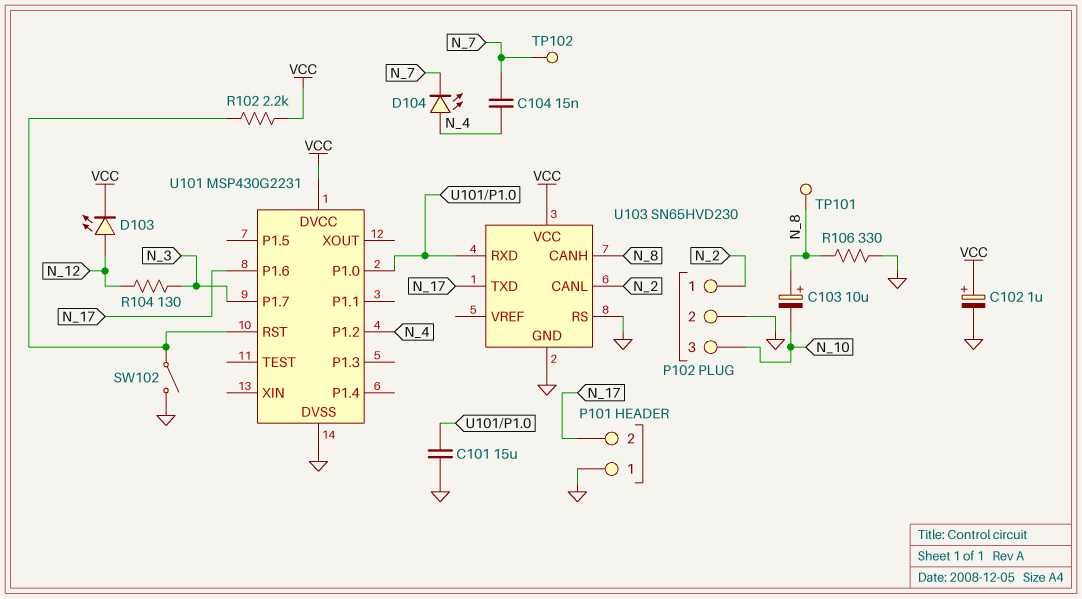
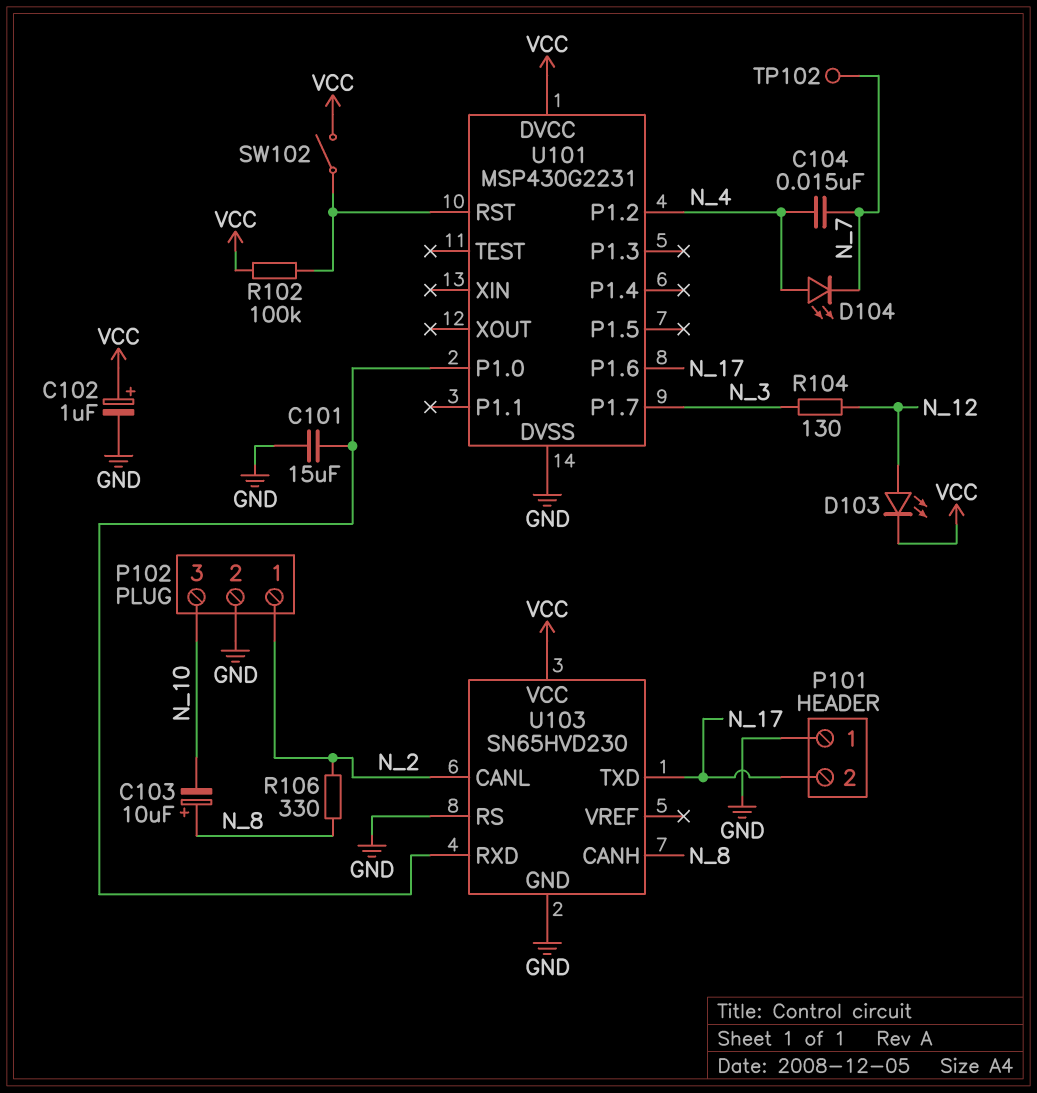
R102: 2.2k (U101/RST, VCC) -> 100k (U101/RST, VCC)
R106: 330 (GND, N_8) -> 330 (N_2, N_8)
SW102: switch (GND, U101/RST) -> switch (U101/RST, VCC)
TP101: test point (N_8) -> none

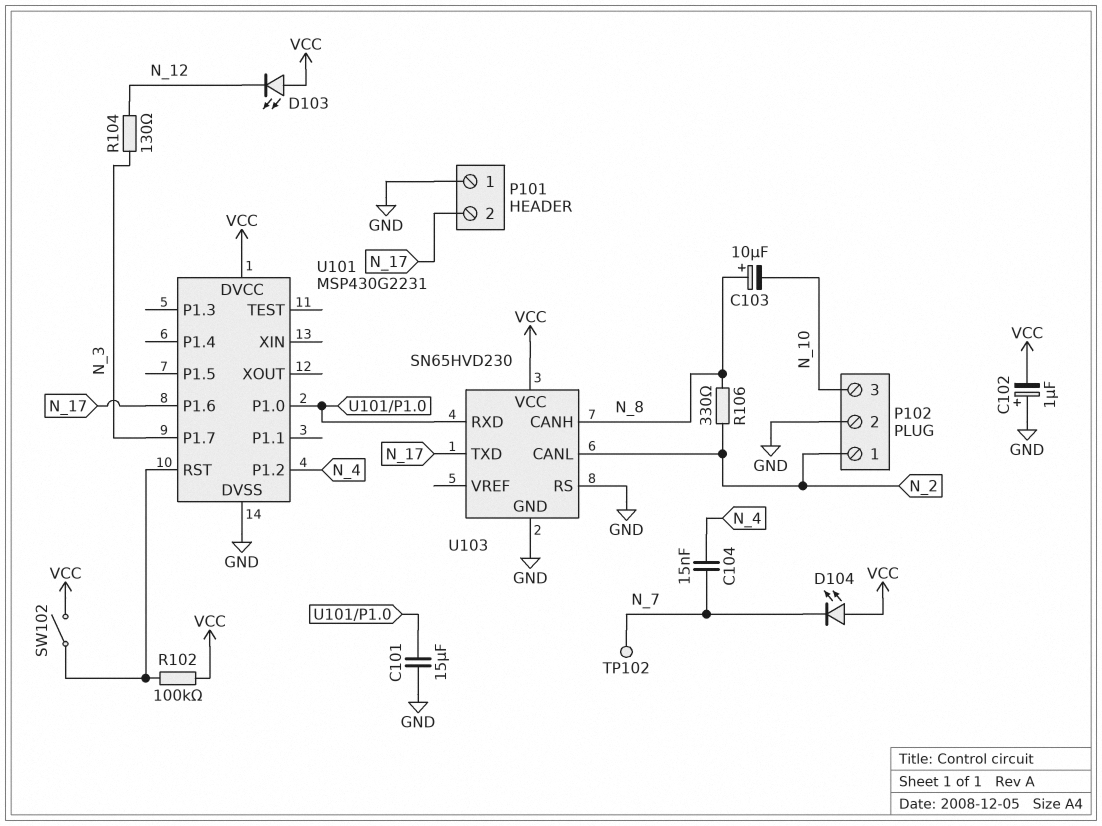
C102: 1uF (plus VCC, minus GND) -> 1uF (plus GND, minus VCC)
D103: LED (A N_12, K VCC) -> LED (A VCC, K N_12)
D104: LED (A N_4, K N_7) -> LED (A VCC, K N_7)

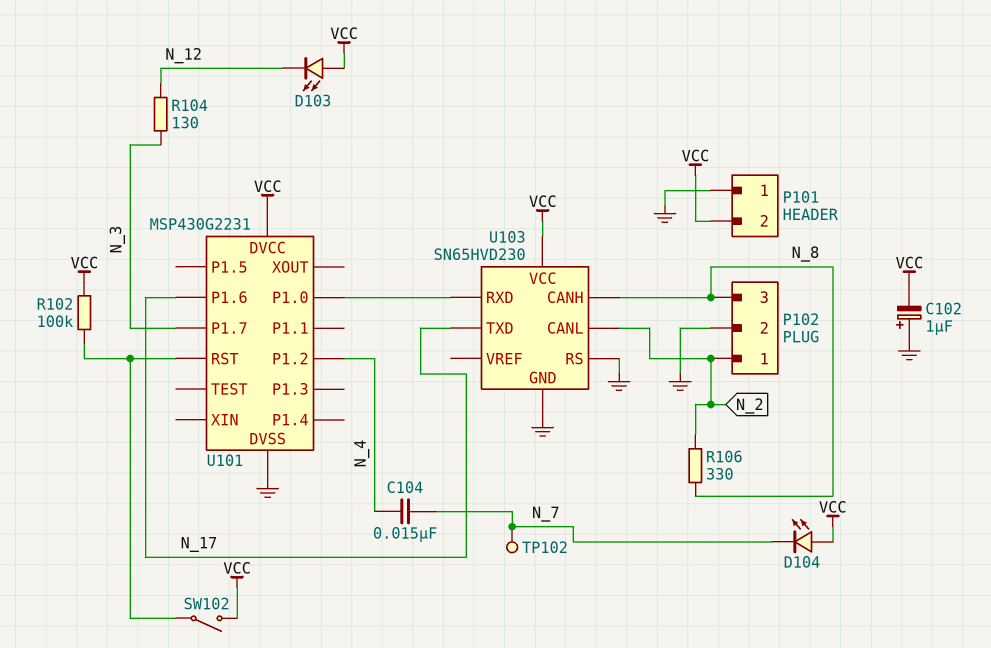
C101: 15uF (GND, U101/P1.0) -> none
C103: 10uF (plus N_8, minus N_10) -> none
P101 pin 2: N_17 -> VCC
P102 pin 3: N_10 -> N_8

